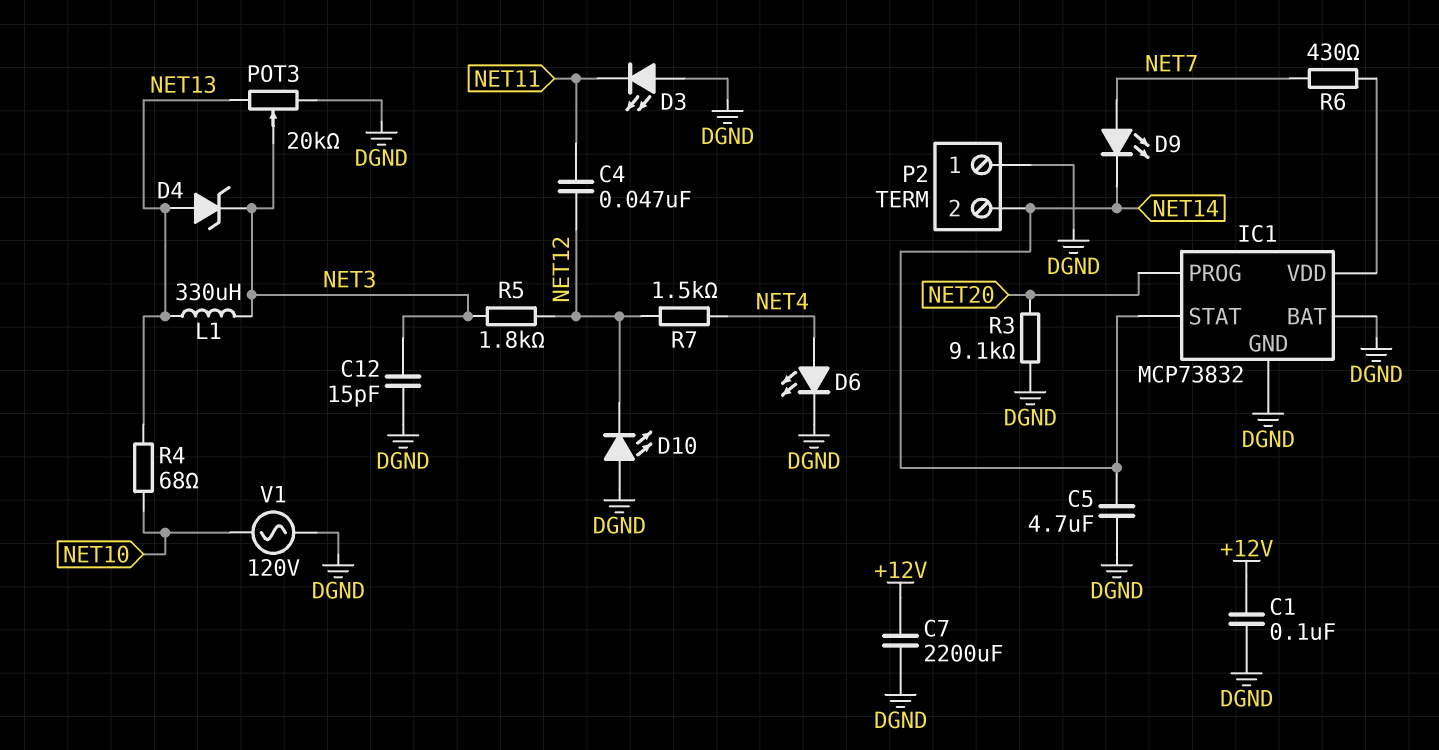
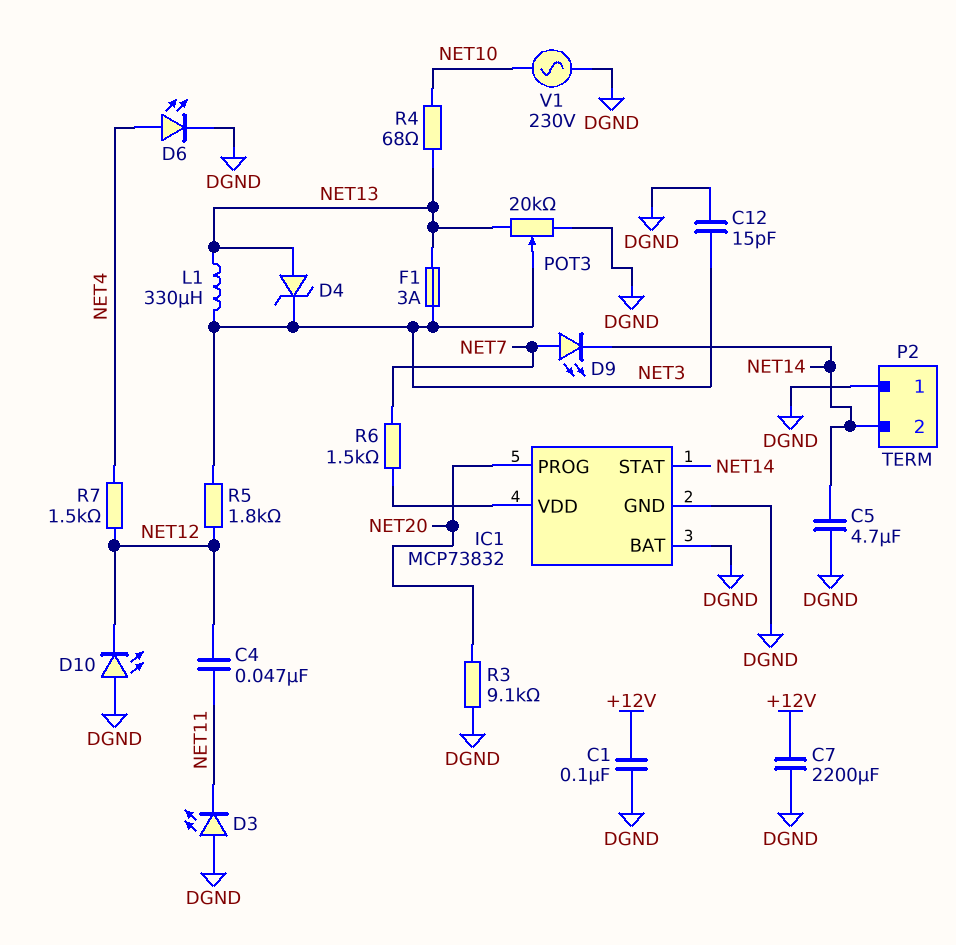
F1: none -> 3A (NET3, NET13)
R6: 430 (IC1/VDD, NET7) -> 1.5k (IC1/VDD, NET7)
V1: AC 120V (DGND, NET10) -> AC 230V (DGND, NET10)

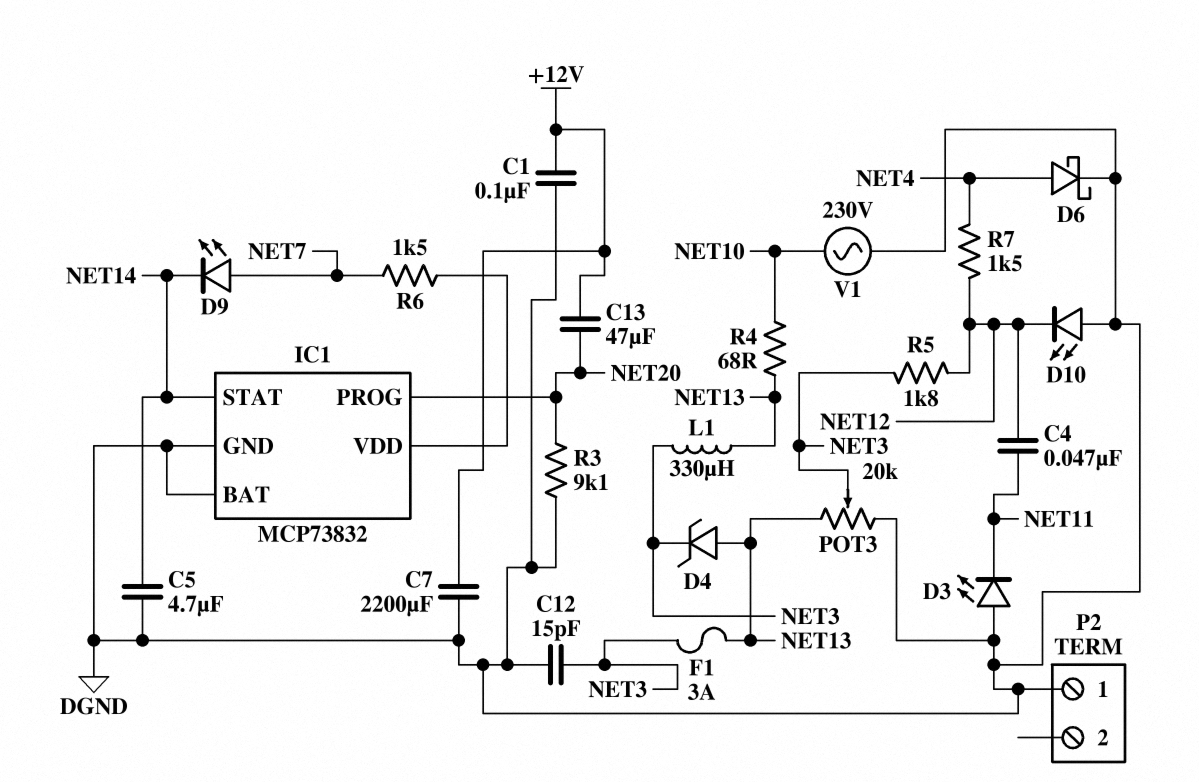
C13: none -> 47uF (+12V, NET20)
D6: LED (A NET4, K DGND) -> schottky (A NET4, K DGND)
P2 pin 2: NET14 -> none

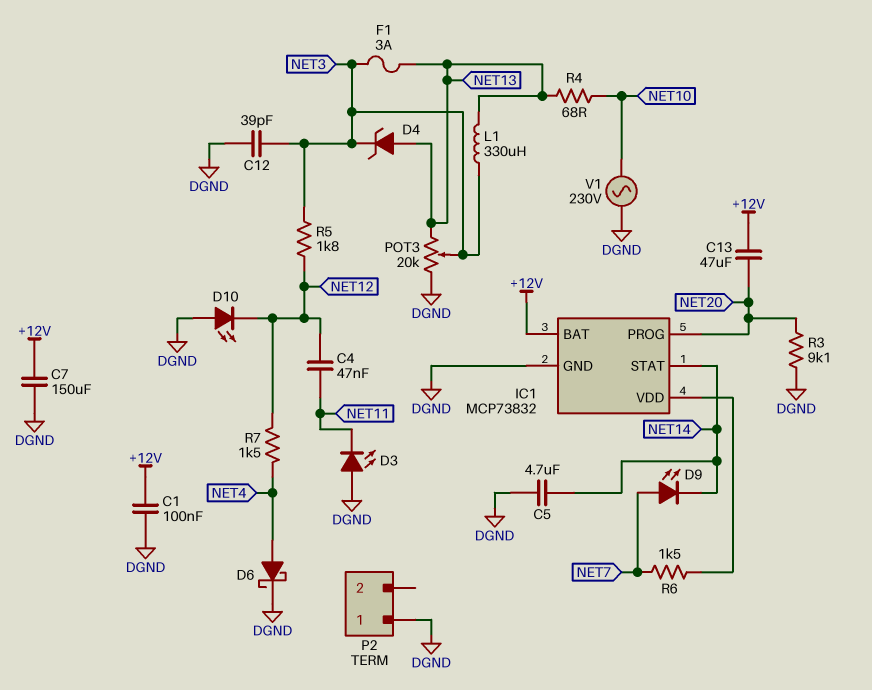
C7: 2200uF (+12V, DGND) -> 150uF (+12V, DGND)
C12: 15pF (DGND, NET3) -> 39pF (DGND, NET3)
IC1 pin BAT: DGND -> +12V

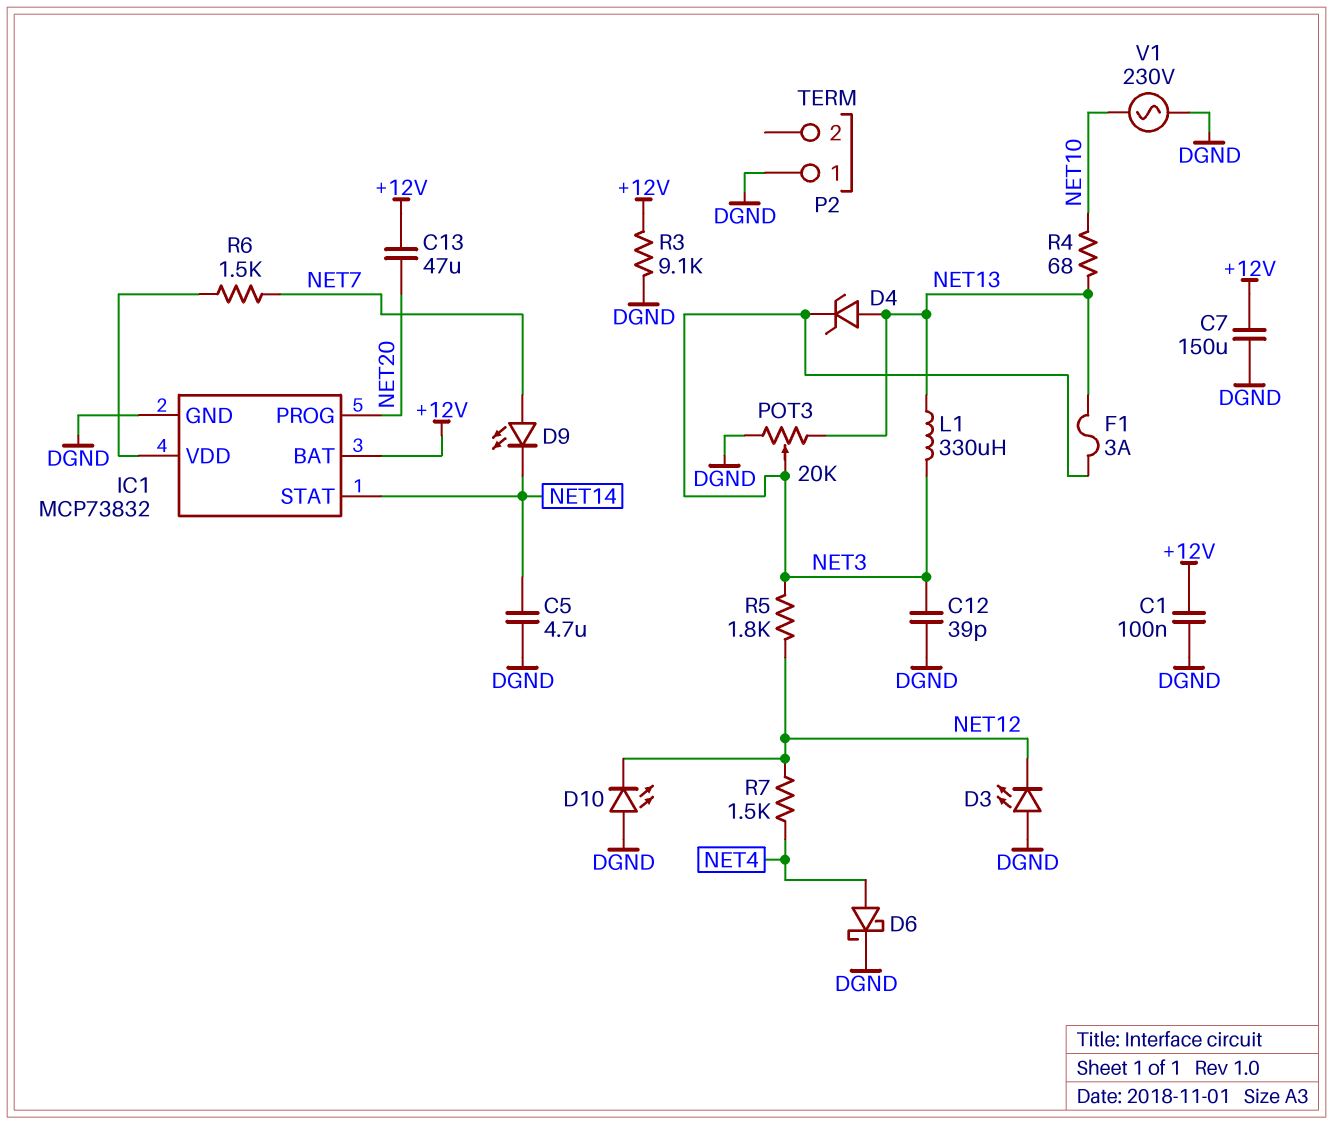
C4: 47nF (NET11, NET12) -> none
D3: LED (A DGND, K NET11) -> LED (A DGND, K NET12)
R3: 9.1k (DGND, NET20) -> 9.1k (+12V, DGND)

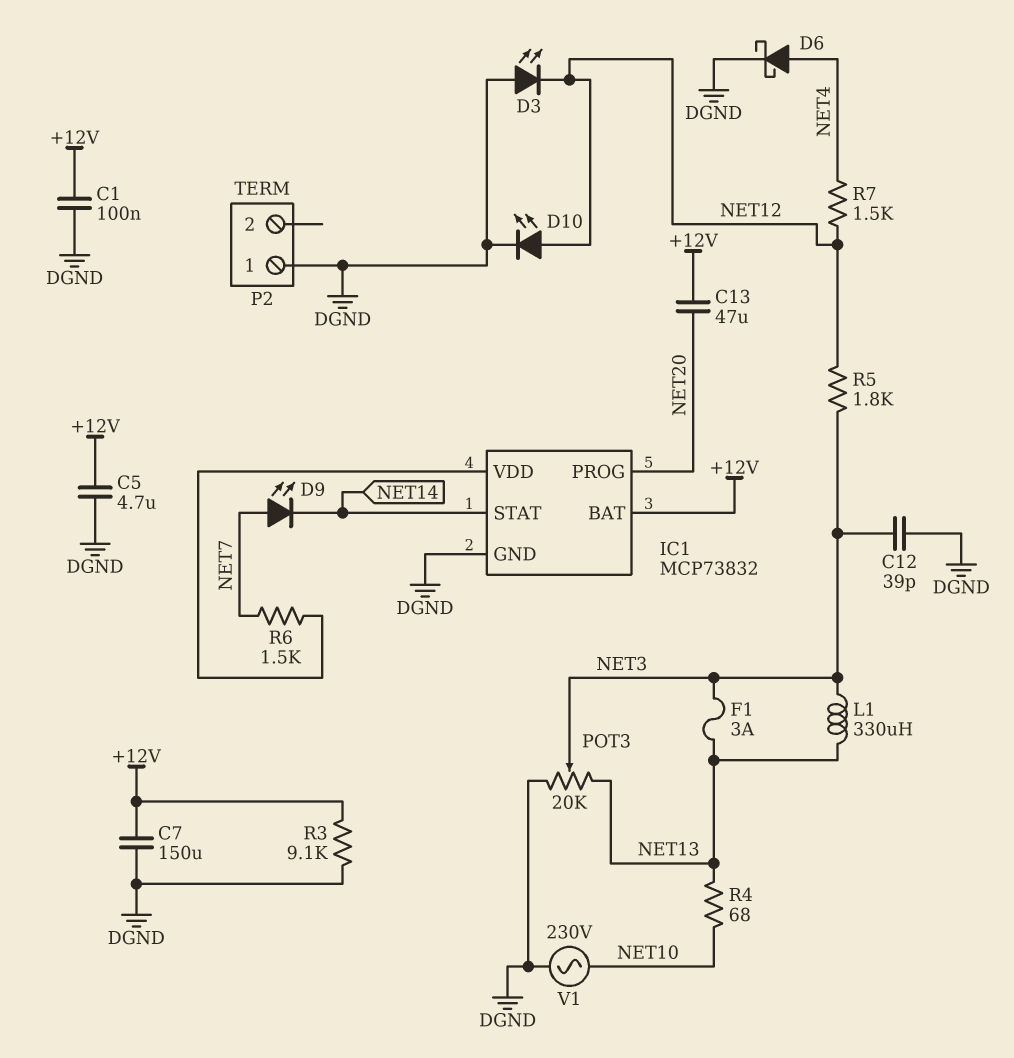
C5: 4.7uF (DGND, NET14) -> 4.7uF (+12V, DGND)
D4: zener (A NET13, K NET3) -> none
D10: LED (A DGND, K NET12) -> LED (A NET12, K DGND)

